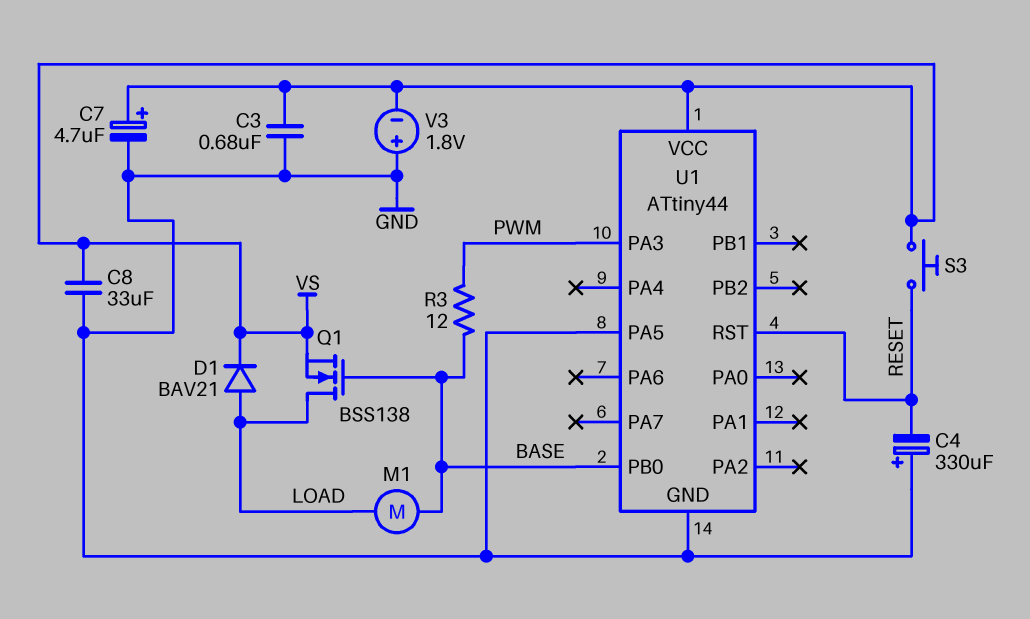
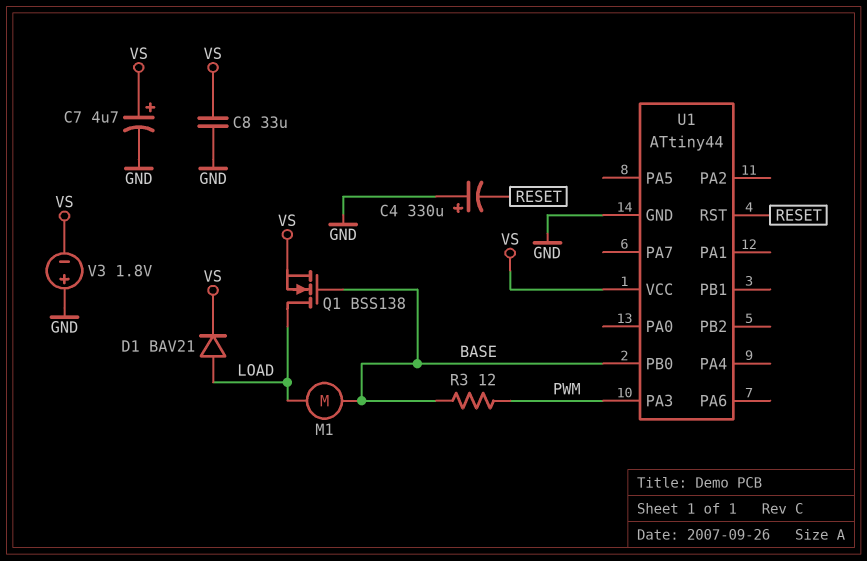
C3: 680nF (GND, VS) -> none
S3: button (RESET, VS) -> none
U1 pin PA5: GND -> none

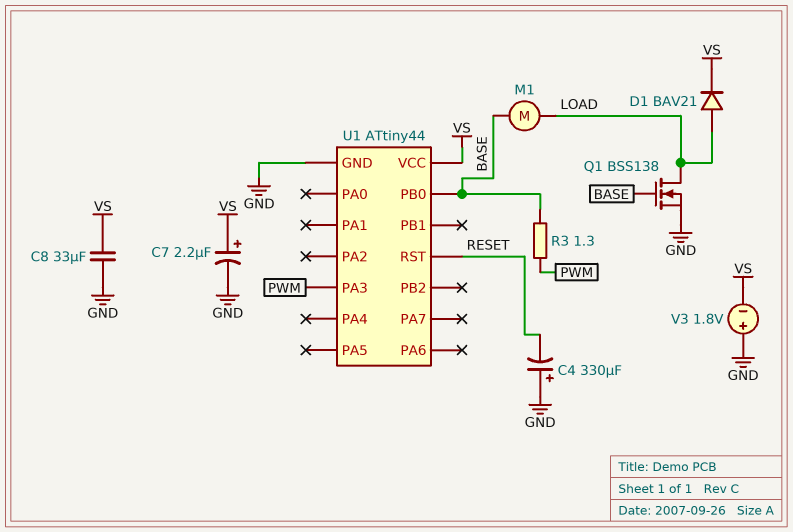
C7: 4.7uF (plus VS, minus GND) -> 2.2uF (plus VS, minus GND)
Q1: NMOS BSS138 (G BASE, D LOAD, S VS) -> NMOS BSS138 (G BASE, D LOAD, S GND)
R3: 12 (BASE, PWM) -> 1.3 (BASE, PWM)

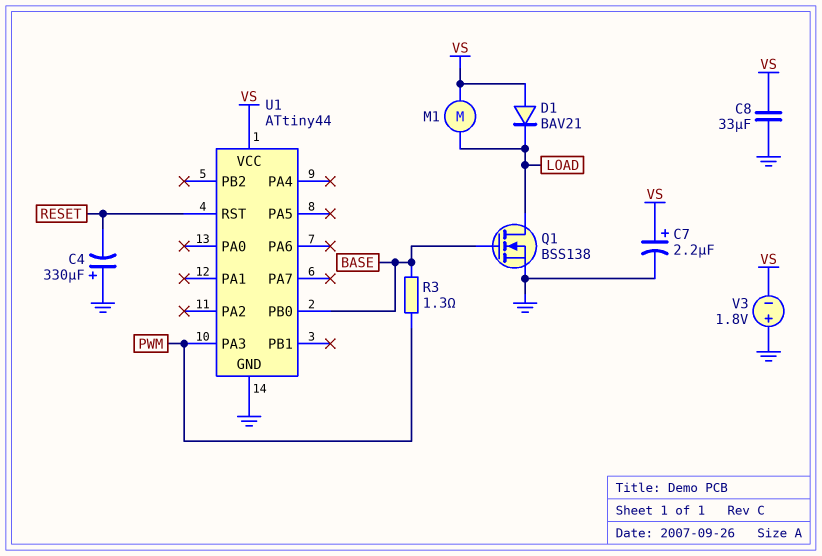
D1: diode BAV21 (A LOAD, K VS) -> diode BAV21 (A VS, K LOAD)
M1: motor (BASE, LOAD) -> motor (LOAD, VS)

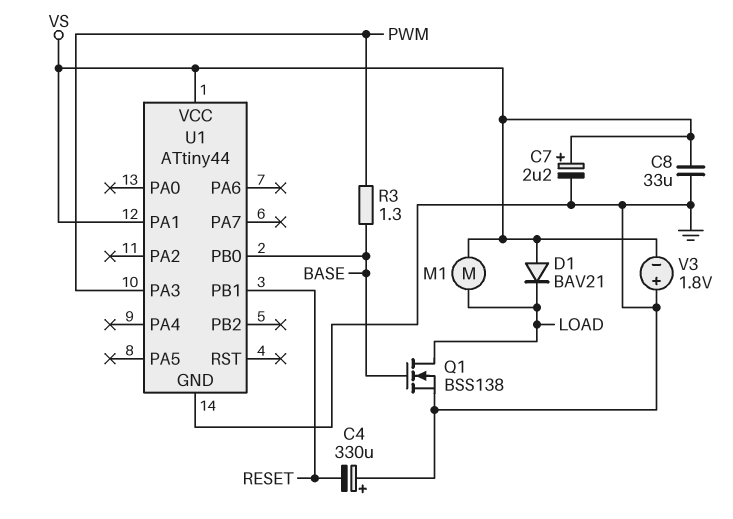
U1 pin PA1: none -> VS
U1 pin PB1: none -> RESET
U1 pin RST: RESET -> none

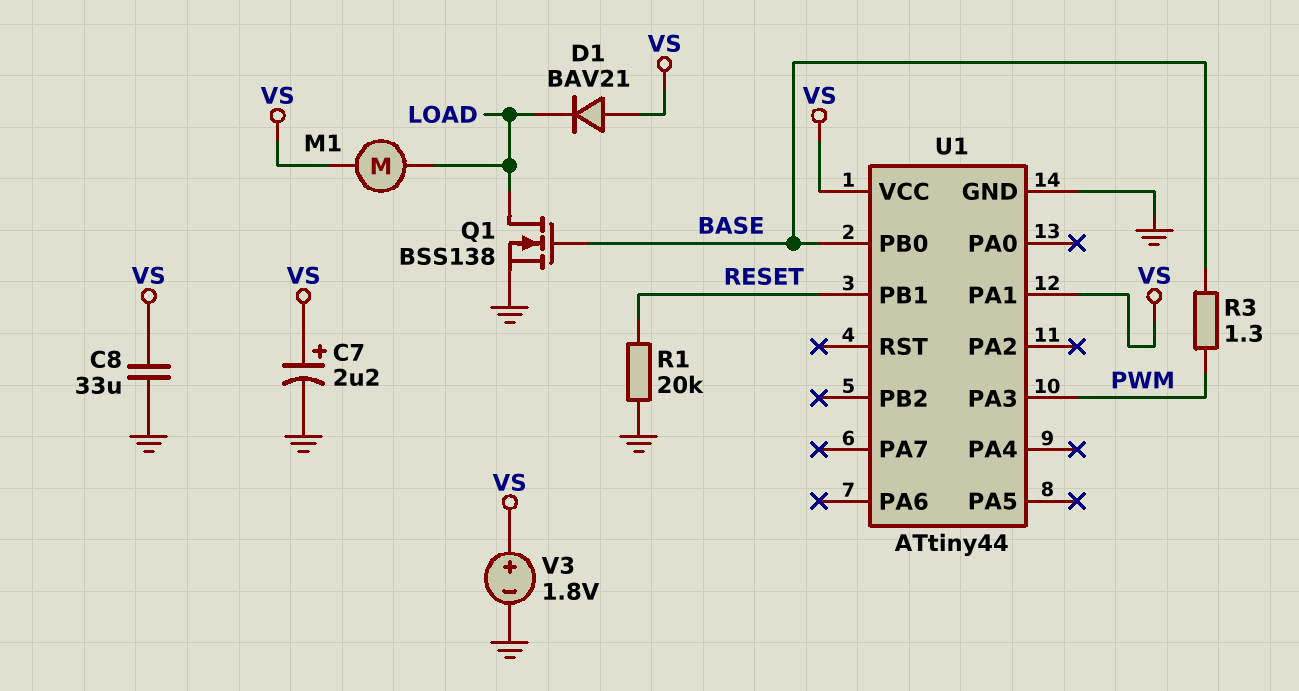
C4: 330uF (plus GND, minus RESET) -> none
R1: none -> 20k (GND, RESET)
V3: 1.8V (plus GND, minus VS) -> 1.8V (plus VS, minus GND)

